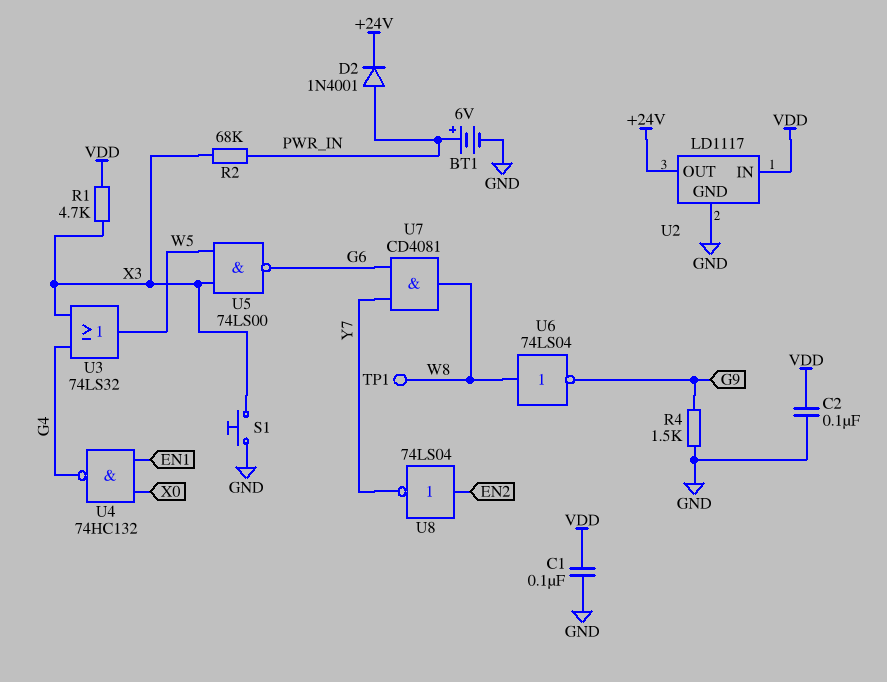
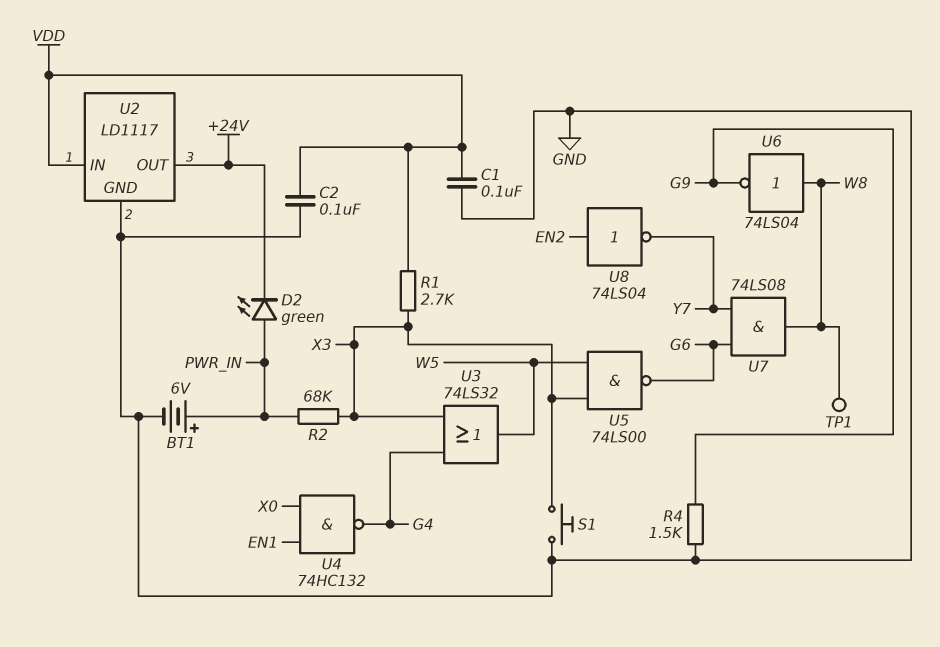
D2: diode 1N4001 (A PWR_IN, K +24V) -> LED green (A PWR_IN, K +24V)
R1: 4.7k (VDD, X3) -> 2.7k (VDD, X3)
U7: AND CD4081 (in G6, in Y7, out W8) -> AND 74LS08 (in G6, in Y7, out W8)

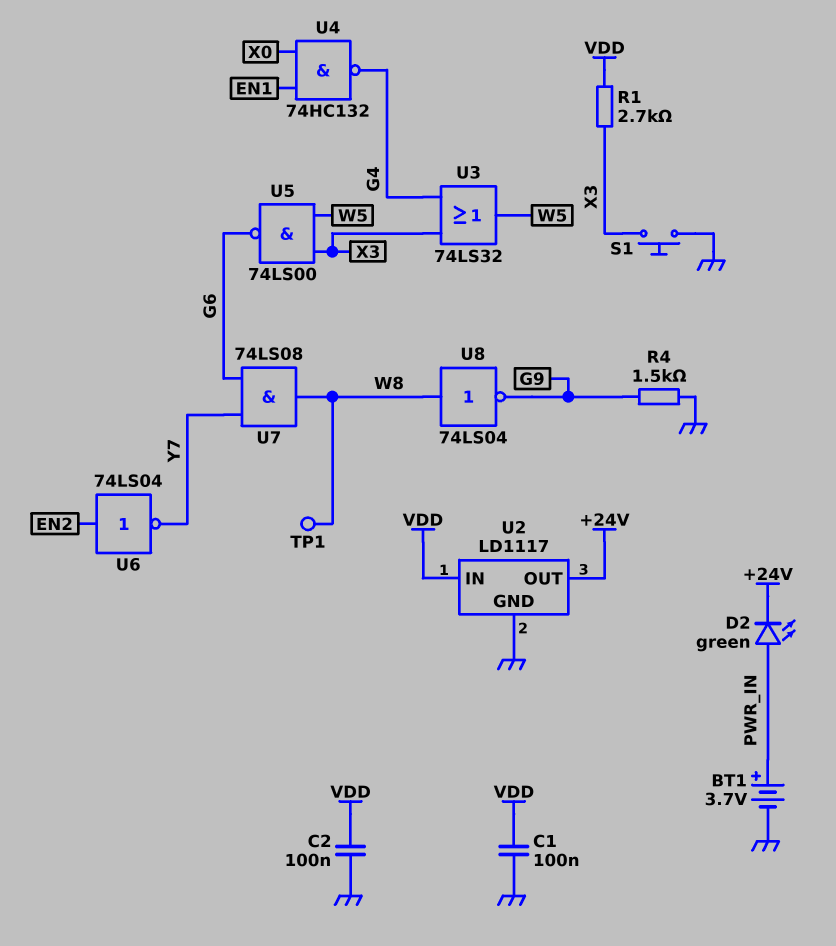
BT1: 6V (plus PWR_IN, minus GND) -> 3.7V (plus PWR_IN, minus GND)
R2: 68k (PWR_IN, X3) -> none
U6: NOT 74LS04 (in W8, out G9) -> NOT 74LS04 (in EN2, out Y7)
U8: NOT 74LS04 (in EN2, out Y7) -> NOT 74LS04 (in W8, out G9)

